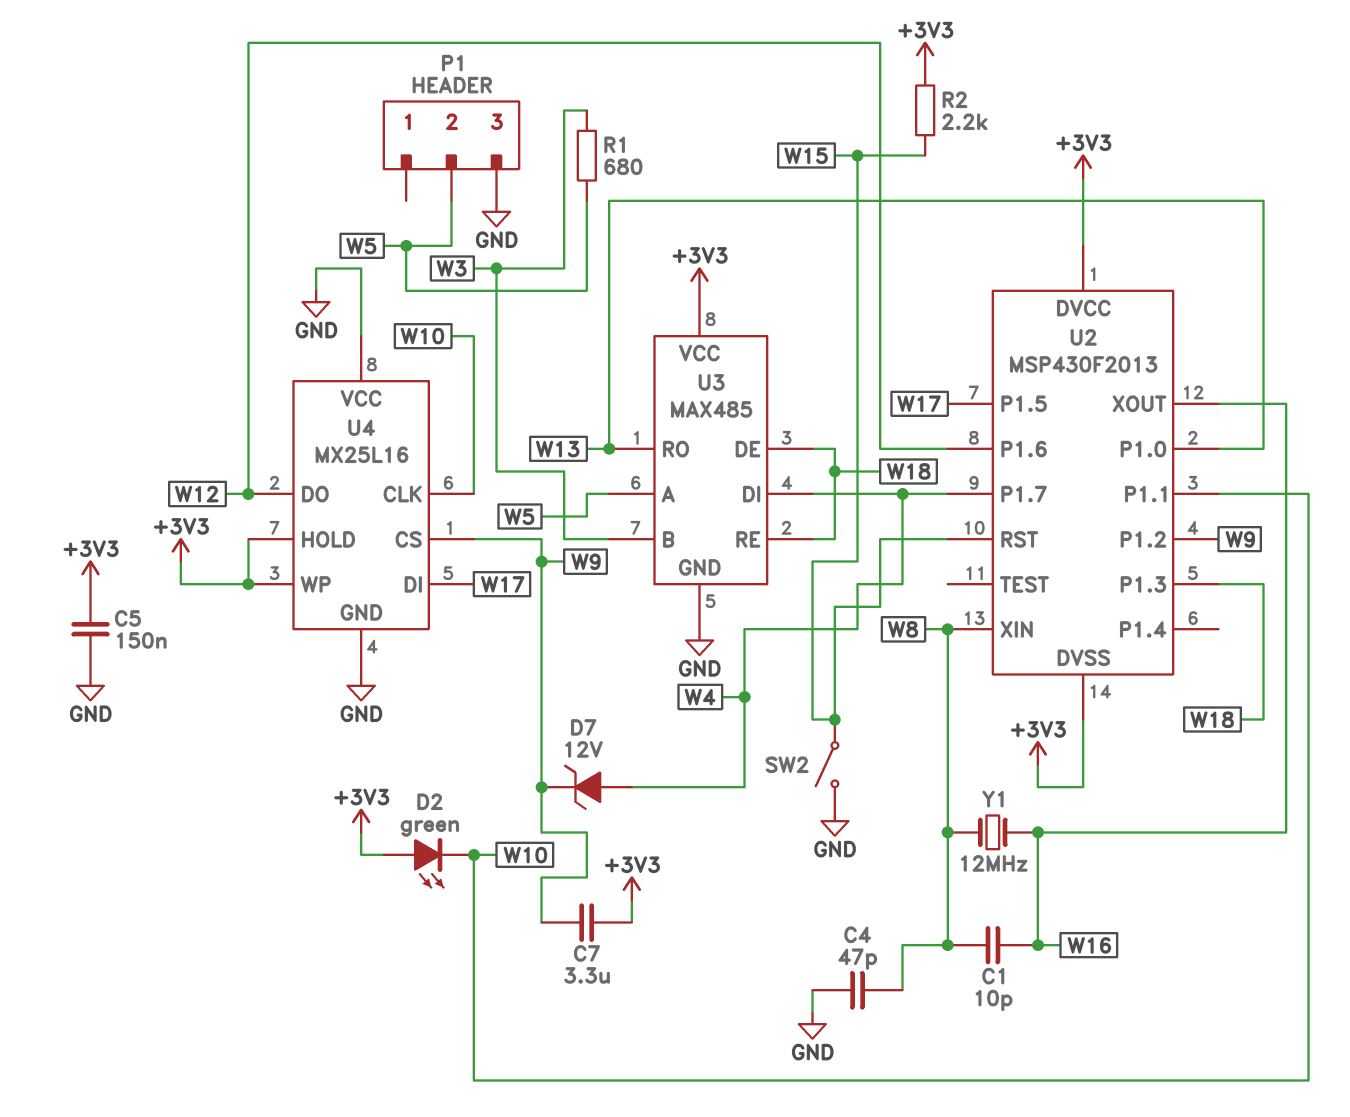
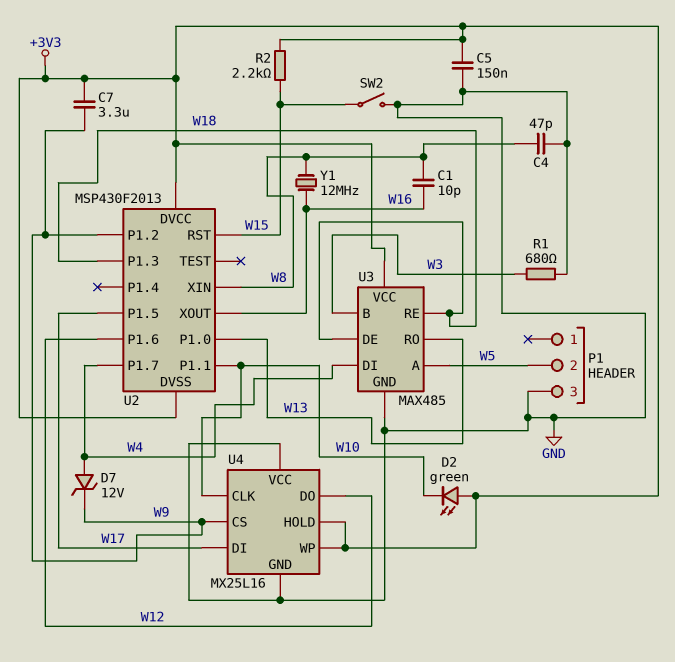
R1: 680 (W3, W5) -> 680 (GND, W3)

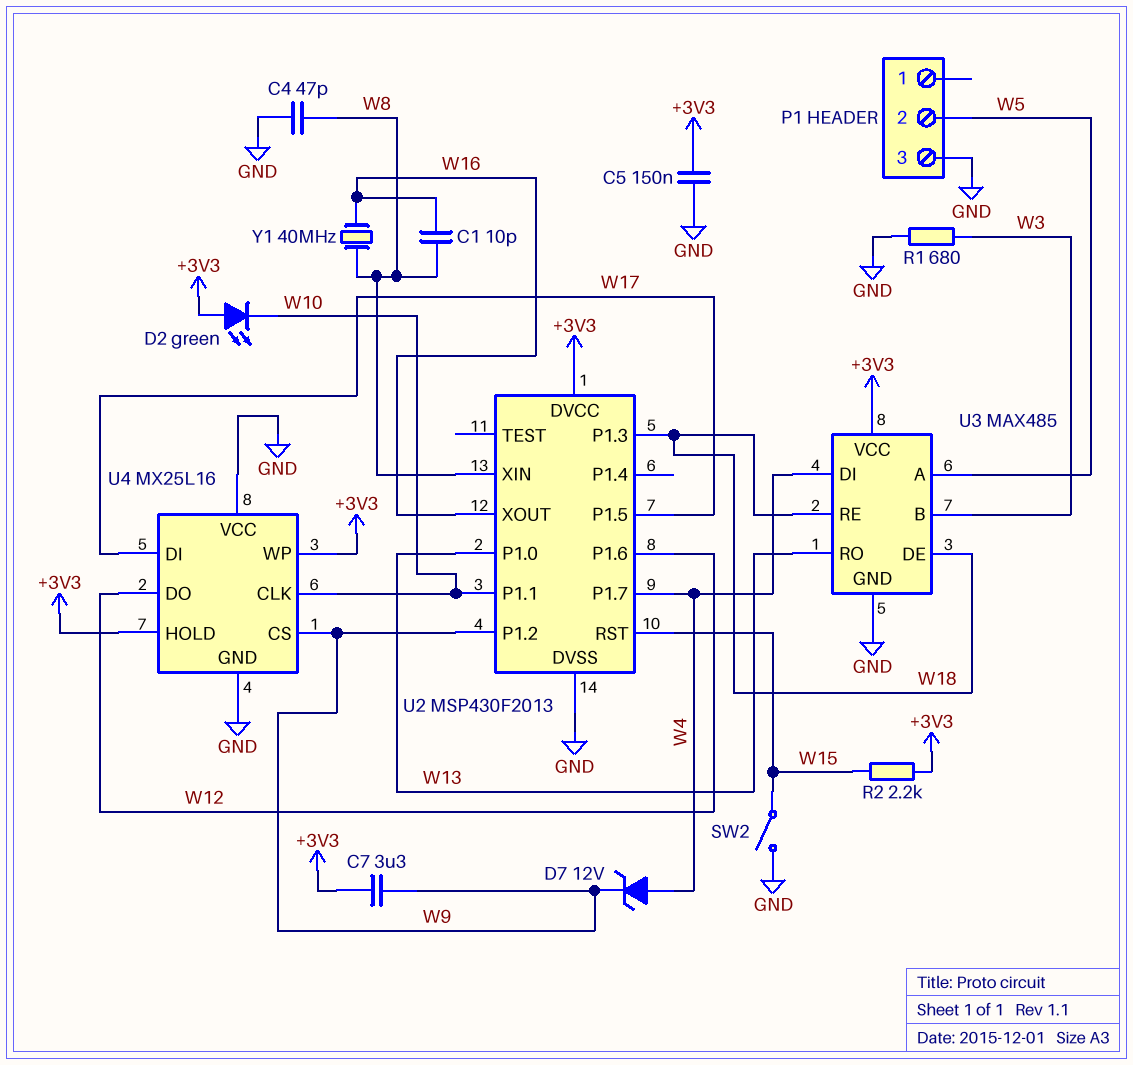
U2 pin DVSS: +3V3 -> GND
Y1: 12MHz (W8, W16) -> 40MHz (W8, W16)

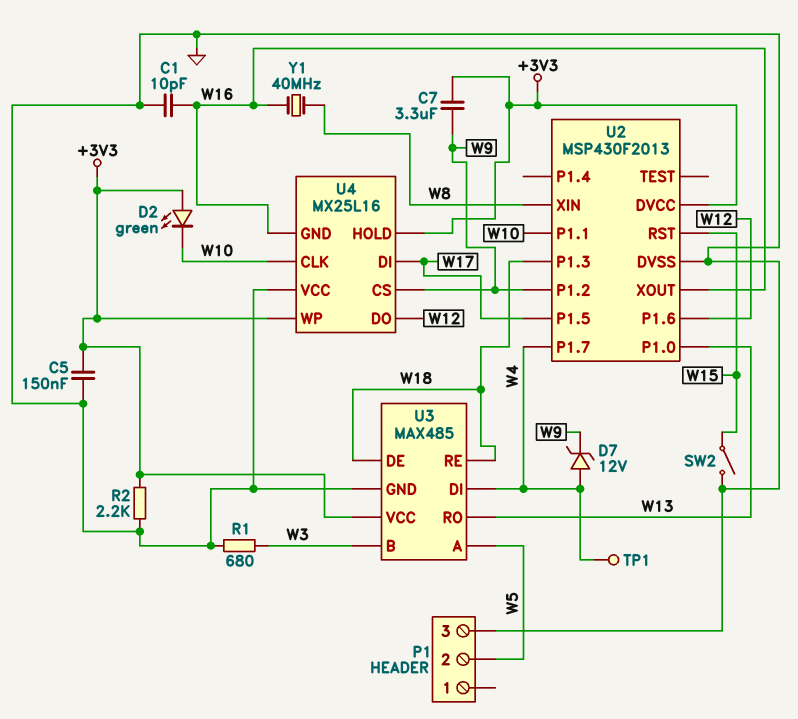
C1: 10pF (W8, W16) -> 10pF (GND, W16)
C4: 47pF (GND, W8) -> none
R2: 2.2k (+3V3, W15) -> 2.2k (+3V3, GND)
TP1: none -> test point (W4)
U4 pin GND: GND -> W16

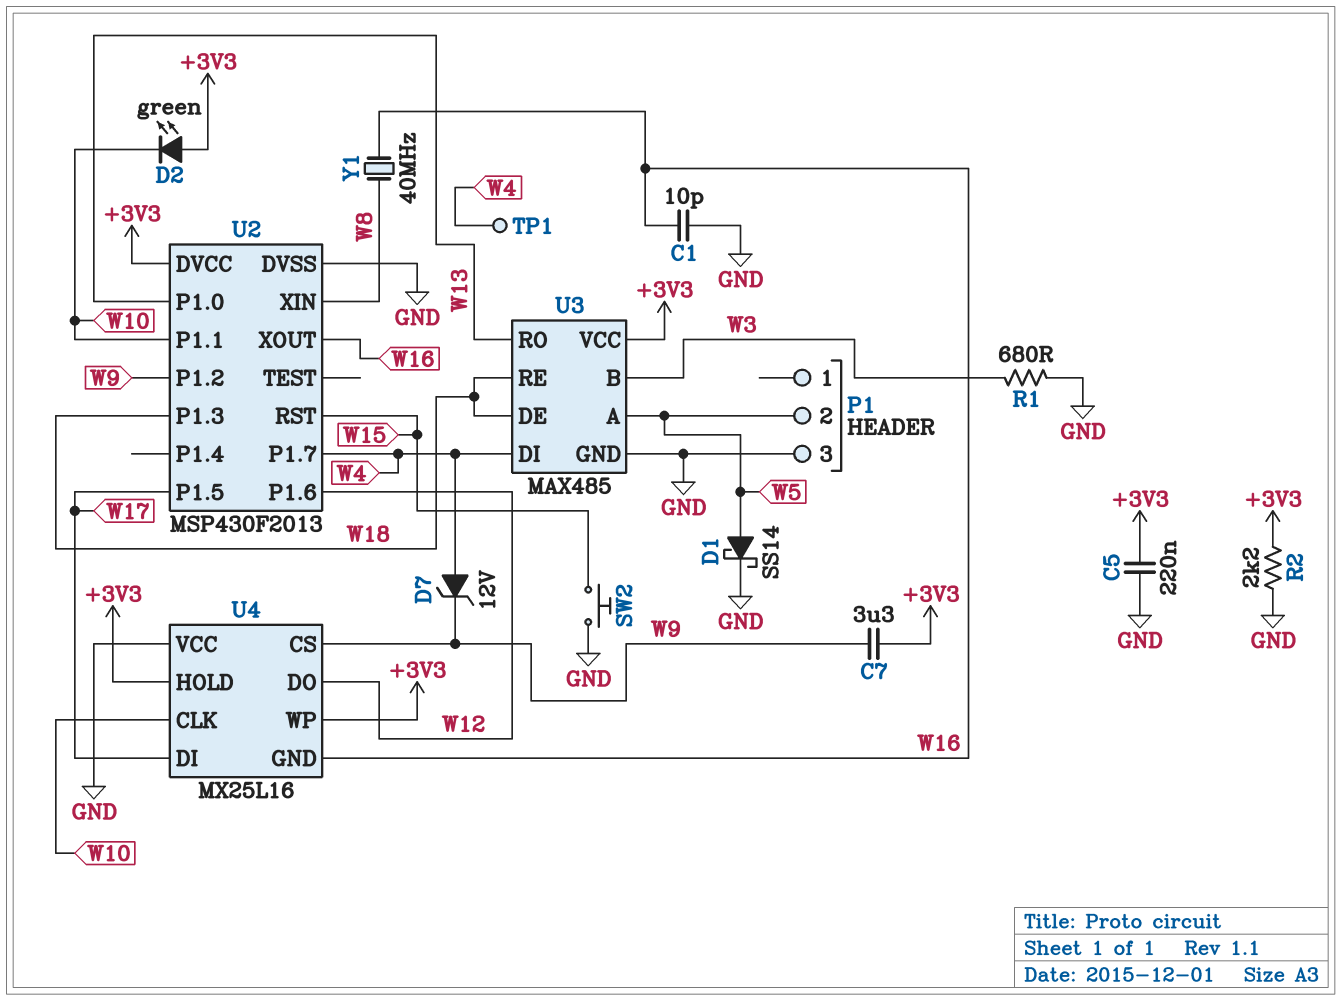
C5: 150nF (+3V3, GND) -> 220nF (+3V3, GND)
D1: none -> schottky SS14 (A W5, K GND)
SW2: switch (GND, W15) -> button (GND, W15)

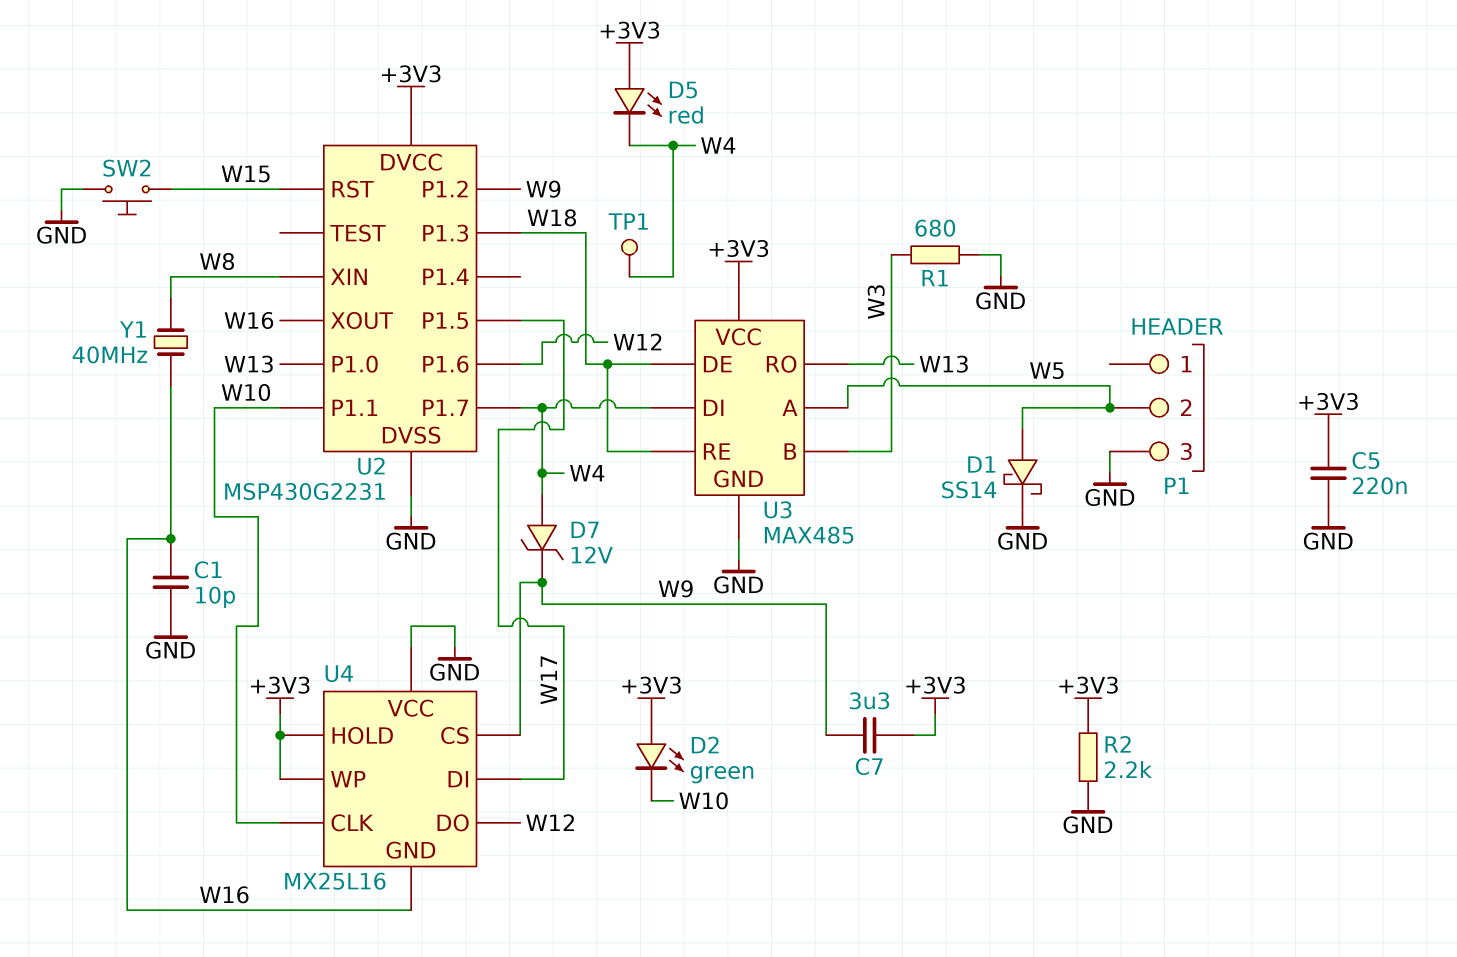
D5: none -> LED red (A +3V3, K W4)
U2: MSP430F2013 -> MSP430G2231

